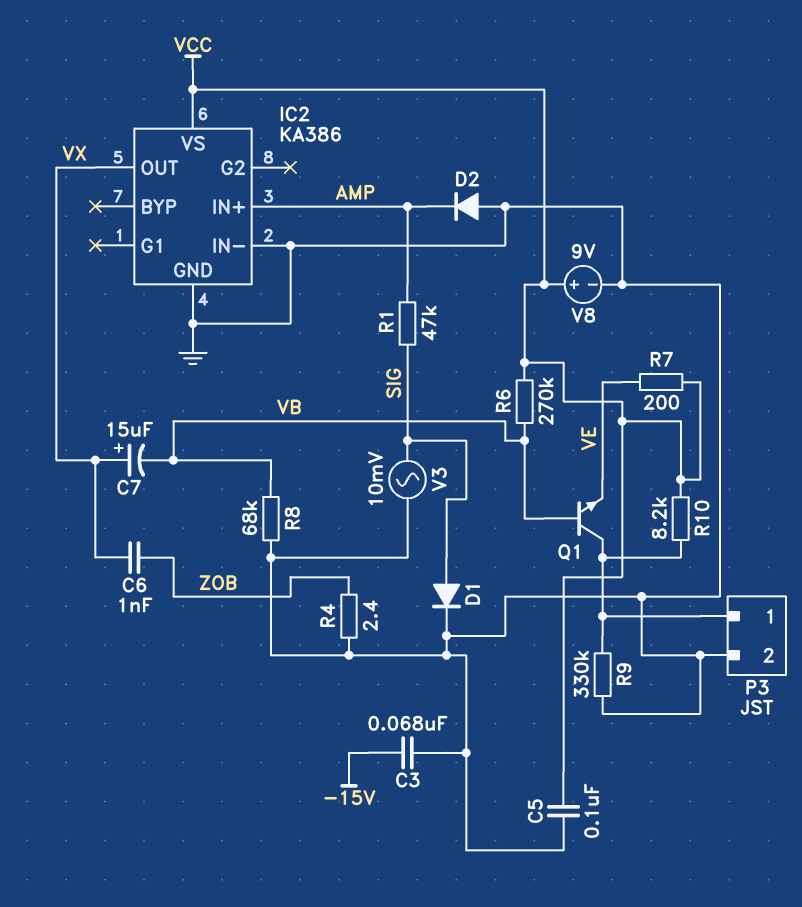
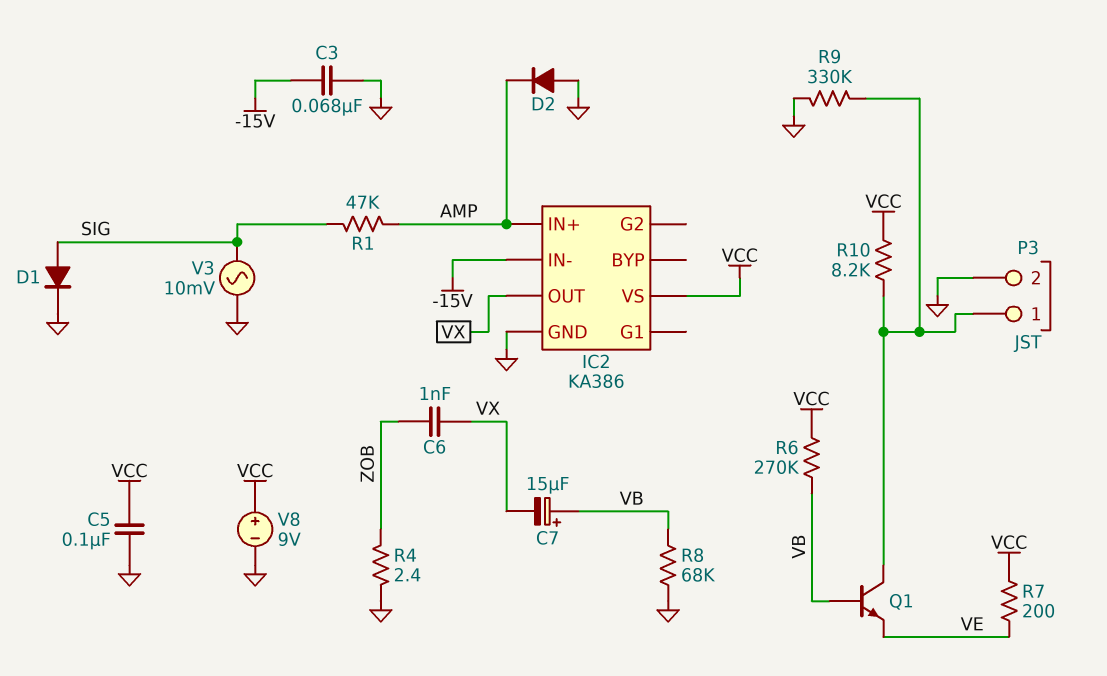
C7: 15uF (plus VX, minus VB) -> 15uF (plus VB, minus VX)
IC2 pin IN-: GND -> -15V

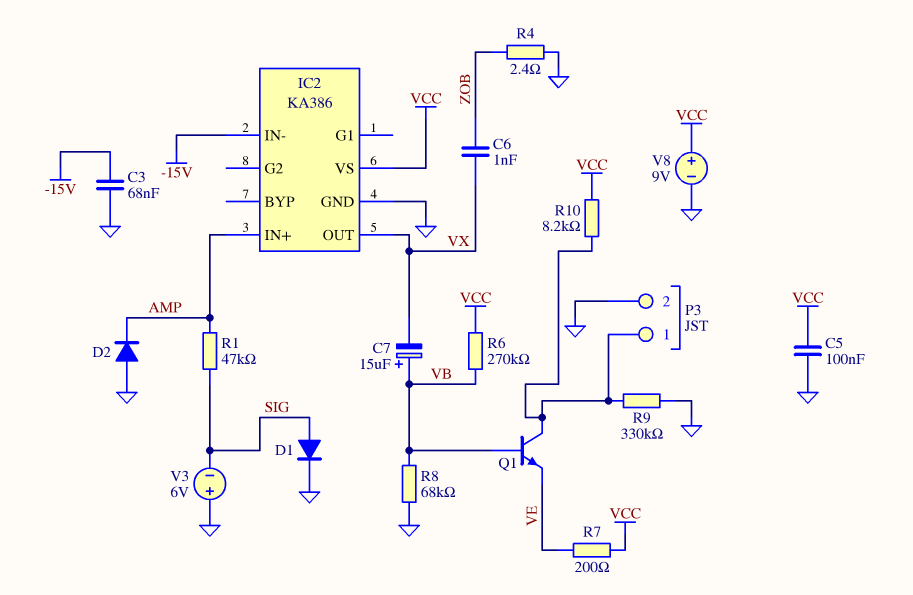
V3: AC 10mV (GND, SIG) -> 6V (plus GND, minus SIG)

